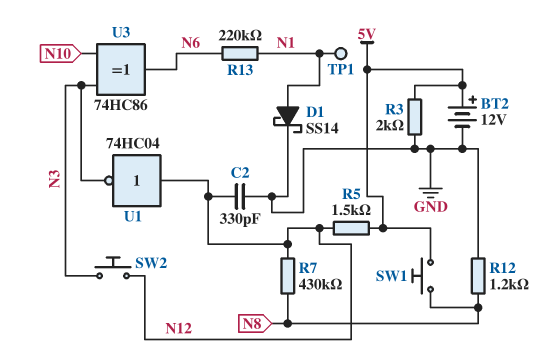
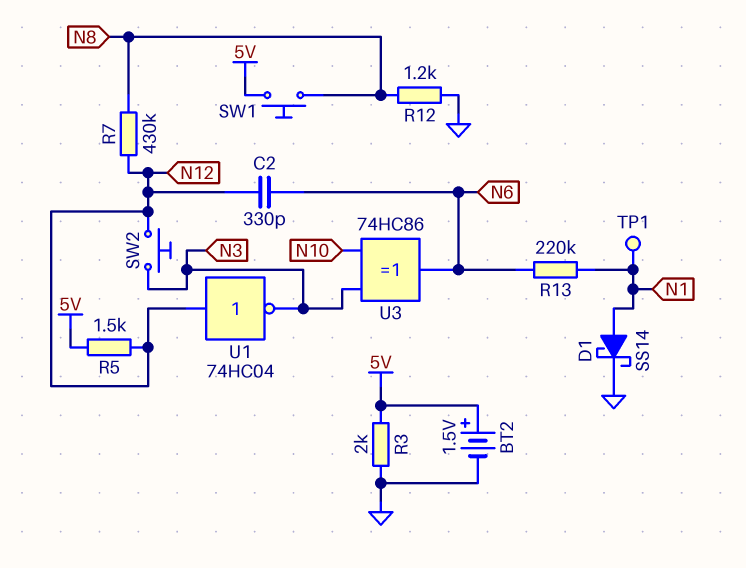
BT2: 12V (plus 5V, minus GND) -> 1.5V (plus 5V, minus GND)
C2: 330pF (GND, N12) -> 330pF (N6, N12)

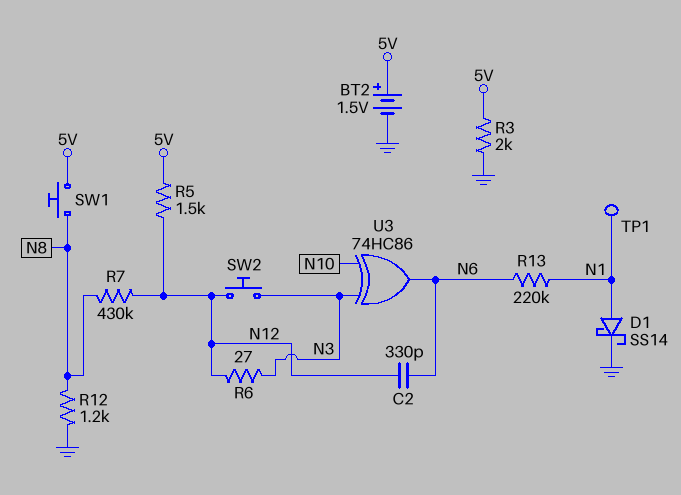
R6: none -> 27 (N3, N12)
U1: NOT 74HC04 (in N12, out N3) -> none

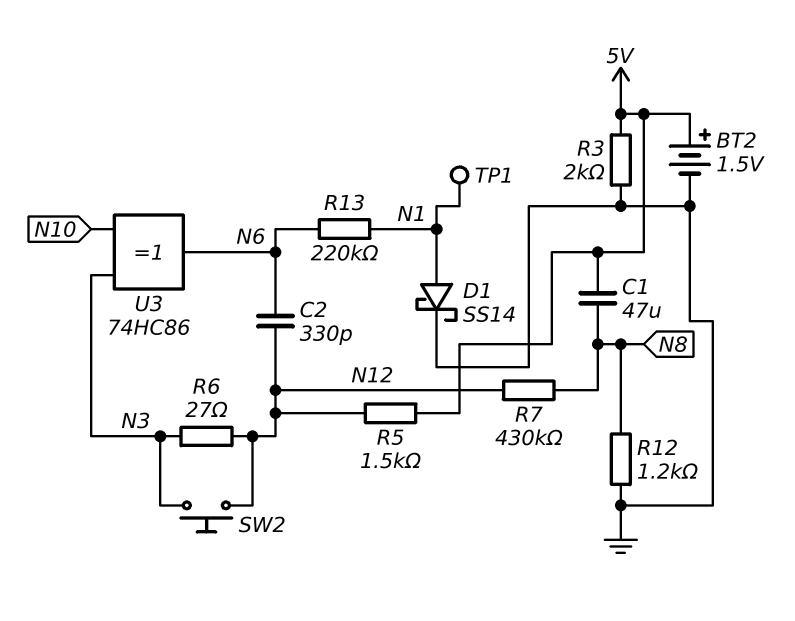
C1: none -> 47uF (5V, N8)
SW1: button (5V, N8) -> none

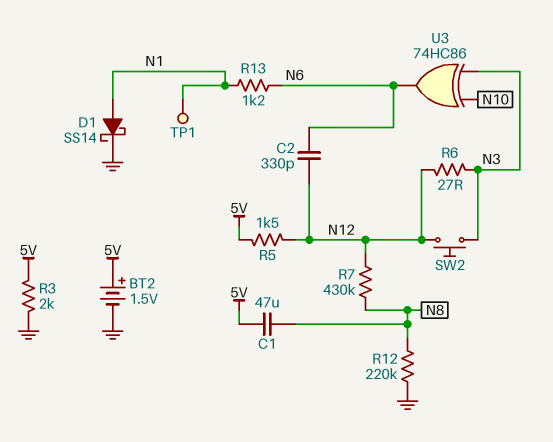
R12: 1.2k (GND, N8) -> 220k (GND, N8)
R13: 220k (N1, N6) -> 1.2k (N1, N6)

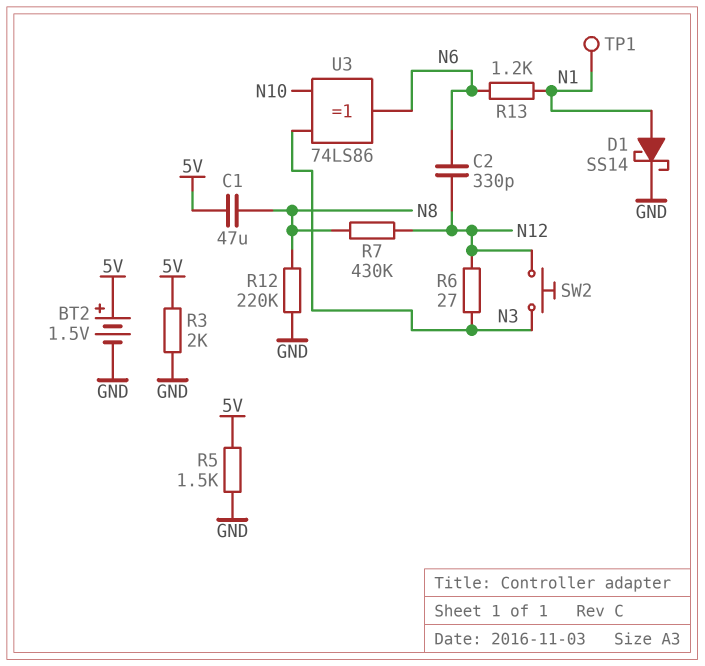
R5: 1.5k (5V, N12) -> 1.5k (5V, GND)
U3: XOR 74HC86 (in N3, in N10, out N6) -> XOR 74LS86 (in N3, in N10, out N6)

